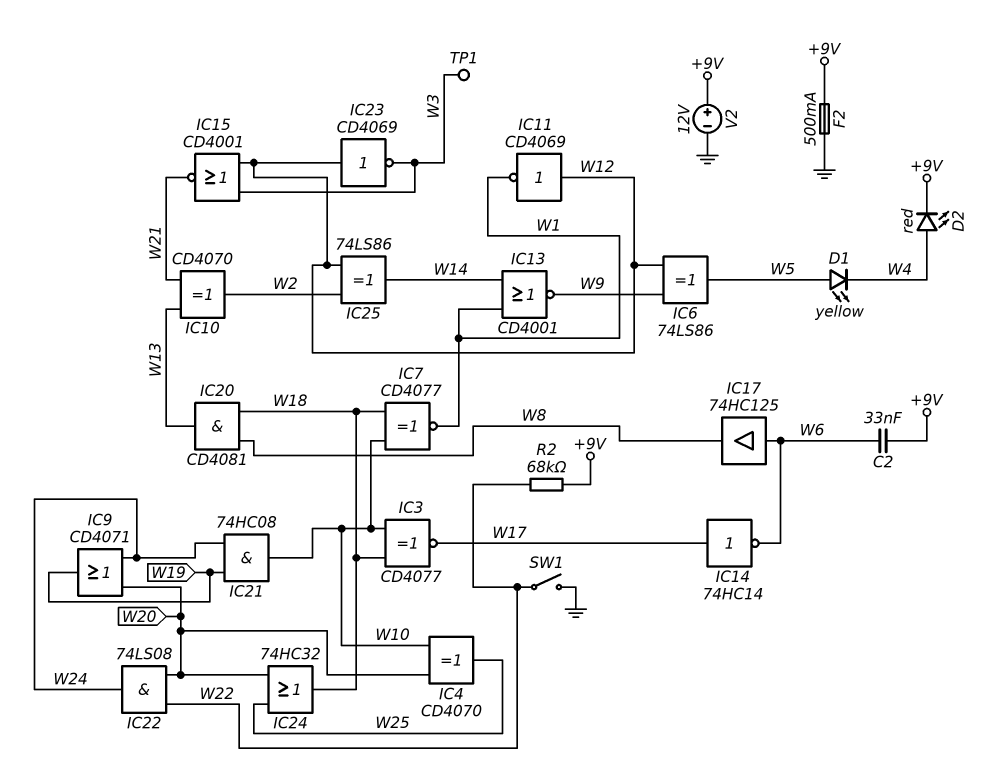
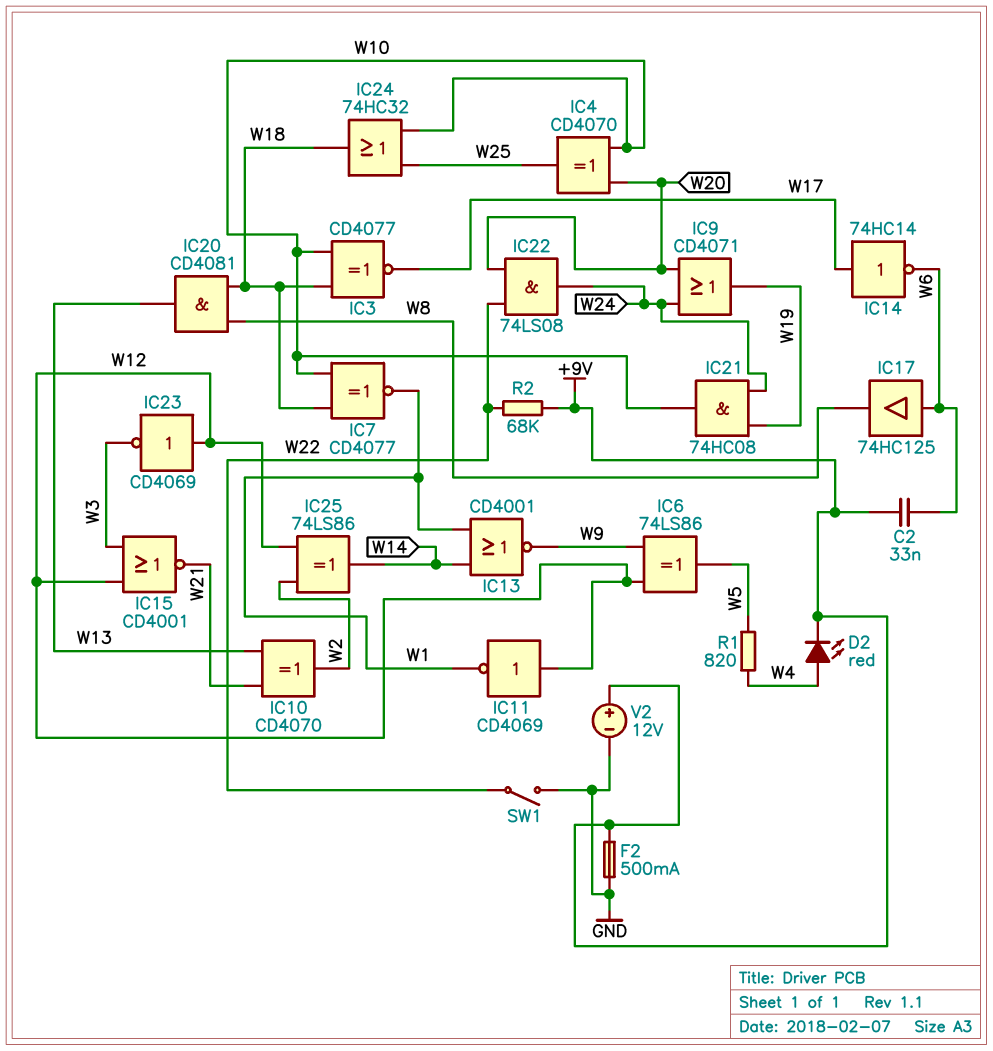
D1: LED yellow (A W5, K W4) -> none
IC24: OR 74HC32 (in W20, in W25, out W18) -> OR 74HC32 (in W10, in W25, out W18)
R1: none -> 820 (W4, W5)
TP1: test point (W3) -> none

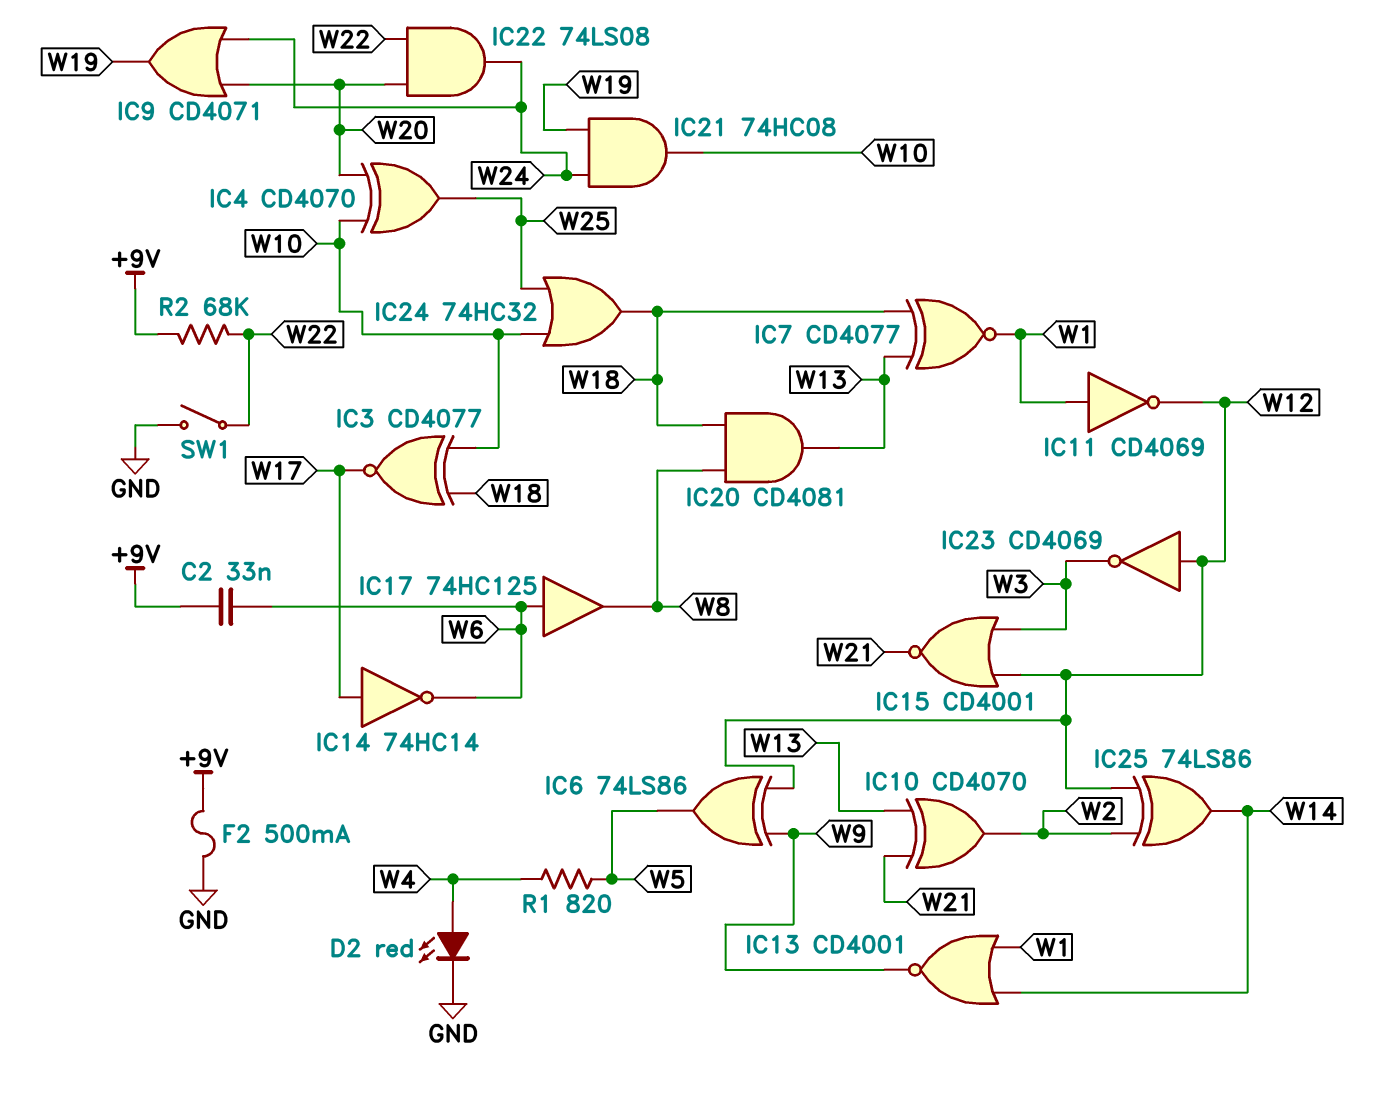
D2: LED red (A W4, K +9V) -> LED red (A W4, K GND)
IC7: XNOR CD4077 (in W10, in W18, out W1) -> XNOR CD4077 (in W13, in W18, out W1)
IC11: NOT CD4069 (in W12, out W1) -> NOT CD4069 (in W1, out W12)
V2: 12V (plus +9V, minus GND) -> none

